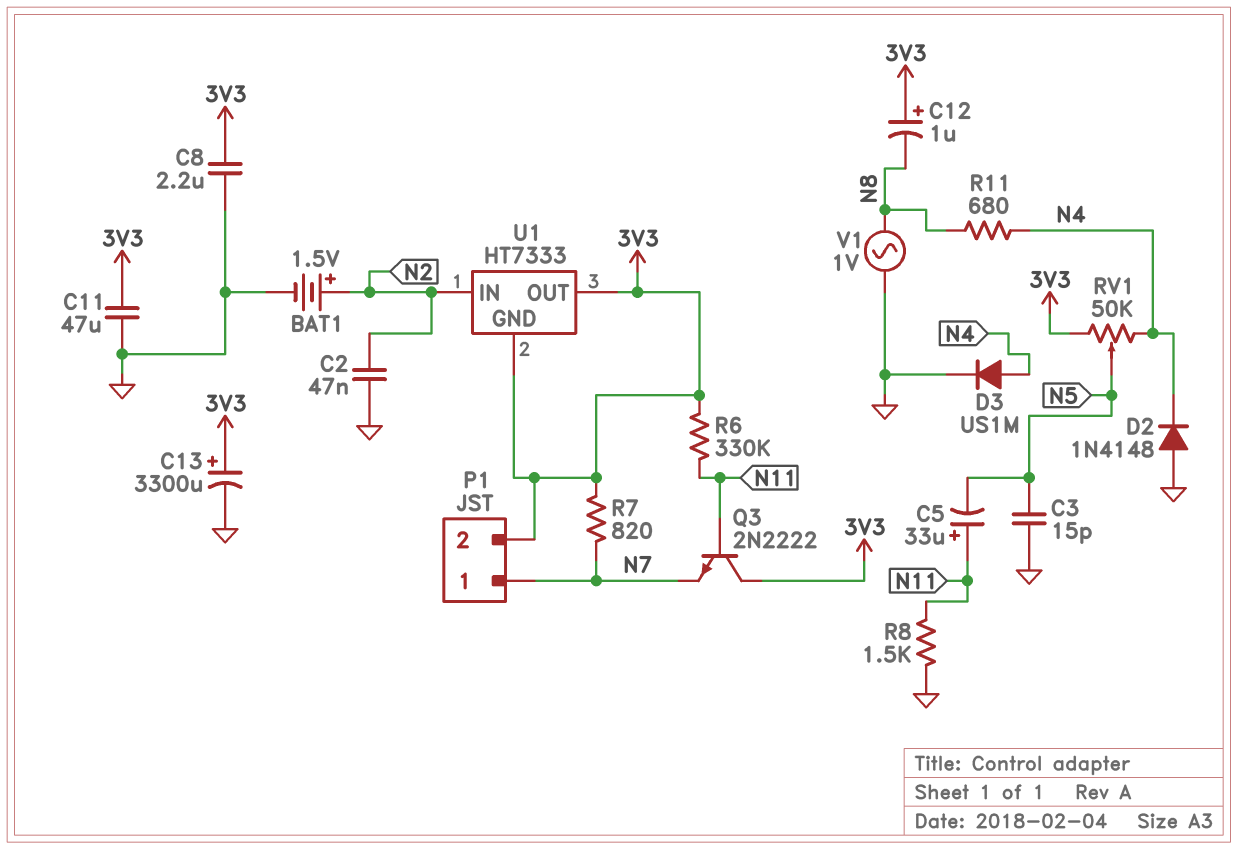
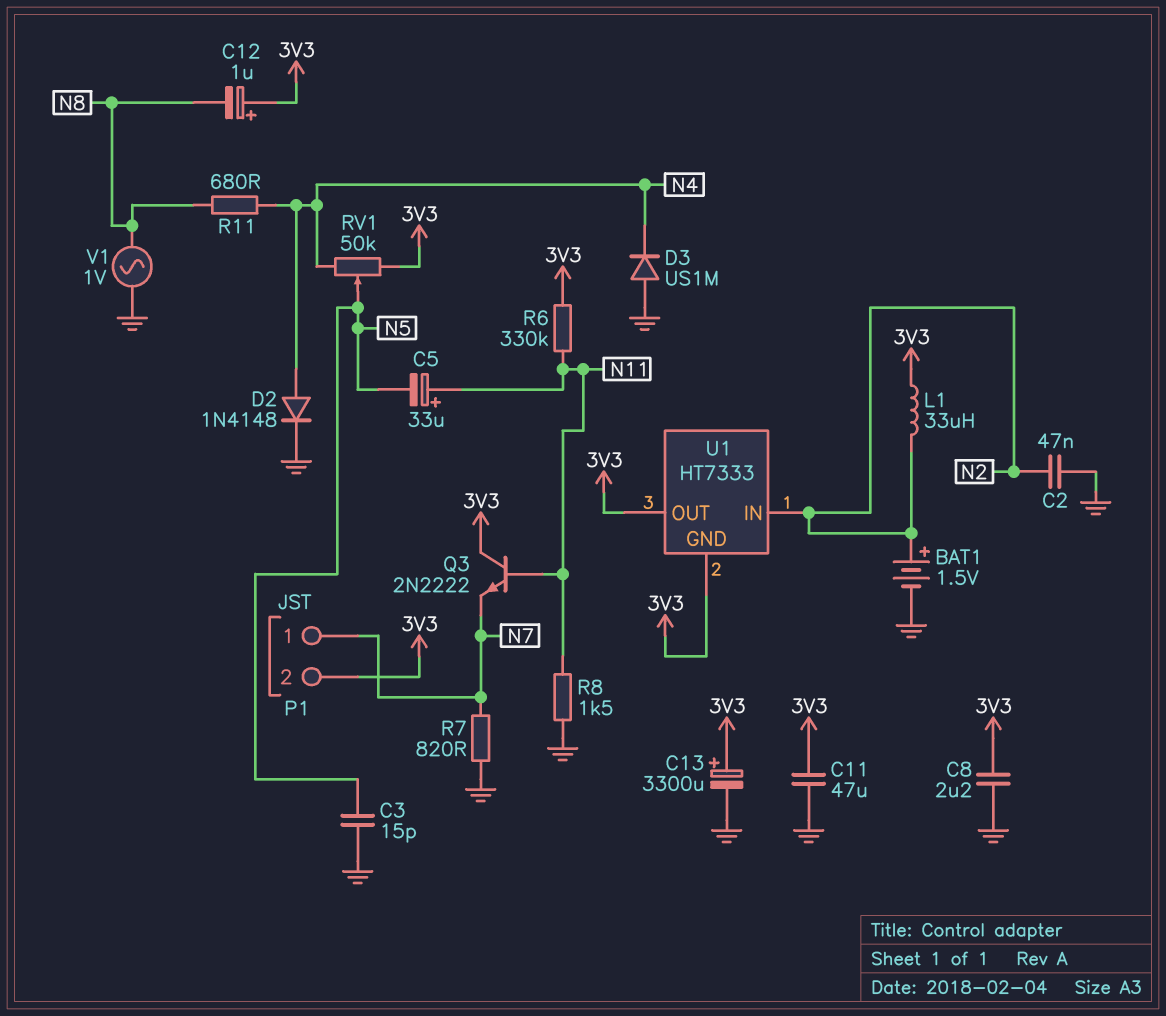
D2: diode 1N4148 (A GND, K N4) -> diode 1N4148 (A N4, K GND)
D3: diode US1M (A N4, K GND) -> diode US1M (A GND, K N4)
L1: none -> 33uH (3V3, N2)
R7: 820 (3V3, N7) -> 820 (GND, N7)

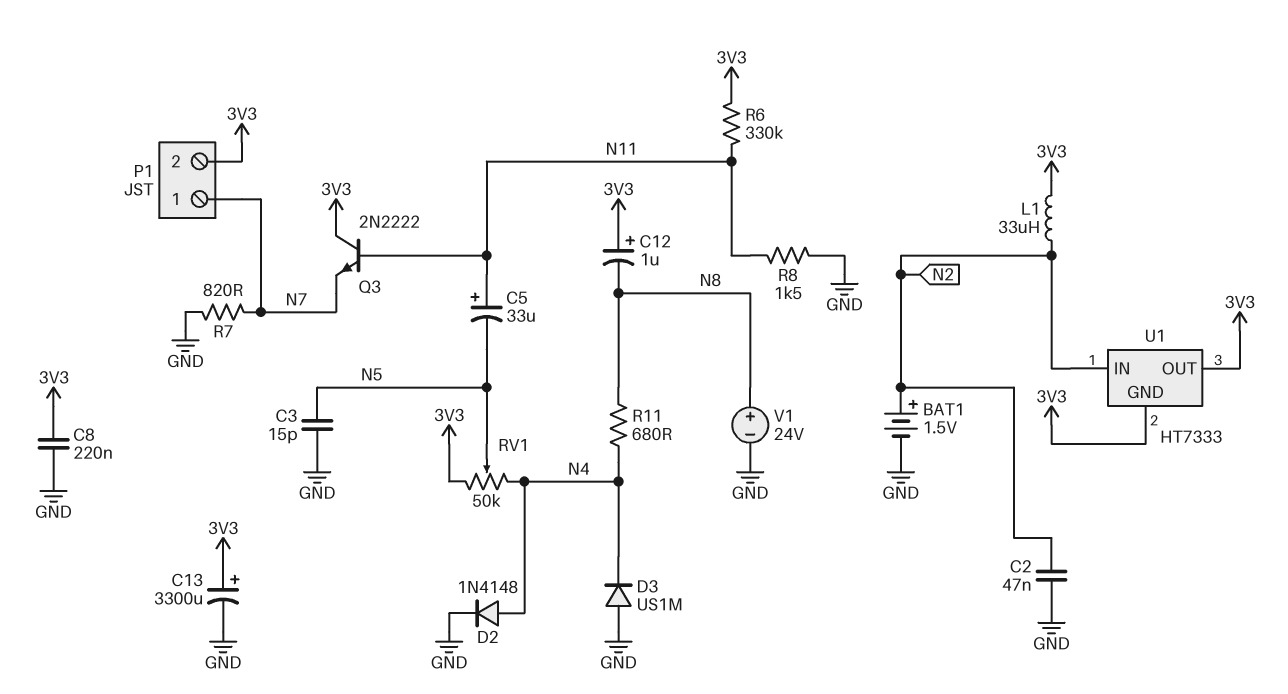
C8: 2.2uF (3V3, GND) -> 220nF (3V3, GND)
C11: 47uF (3V3, GND) -> none
V1: AC 1V (GND, N8) -> 24V (plus N8, minus GND)

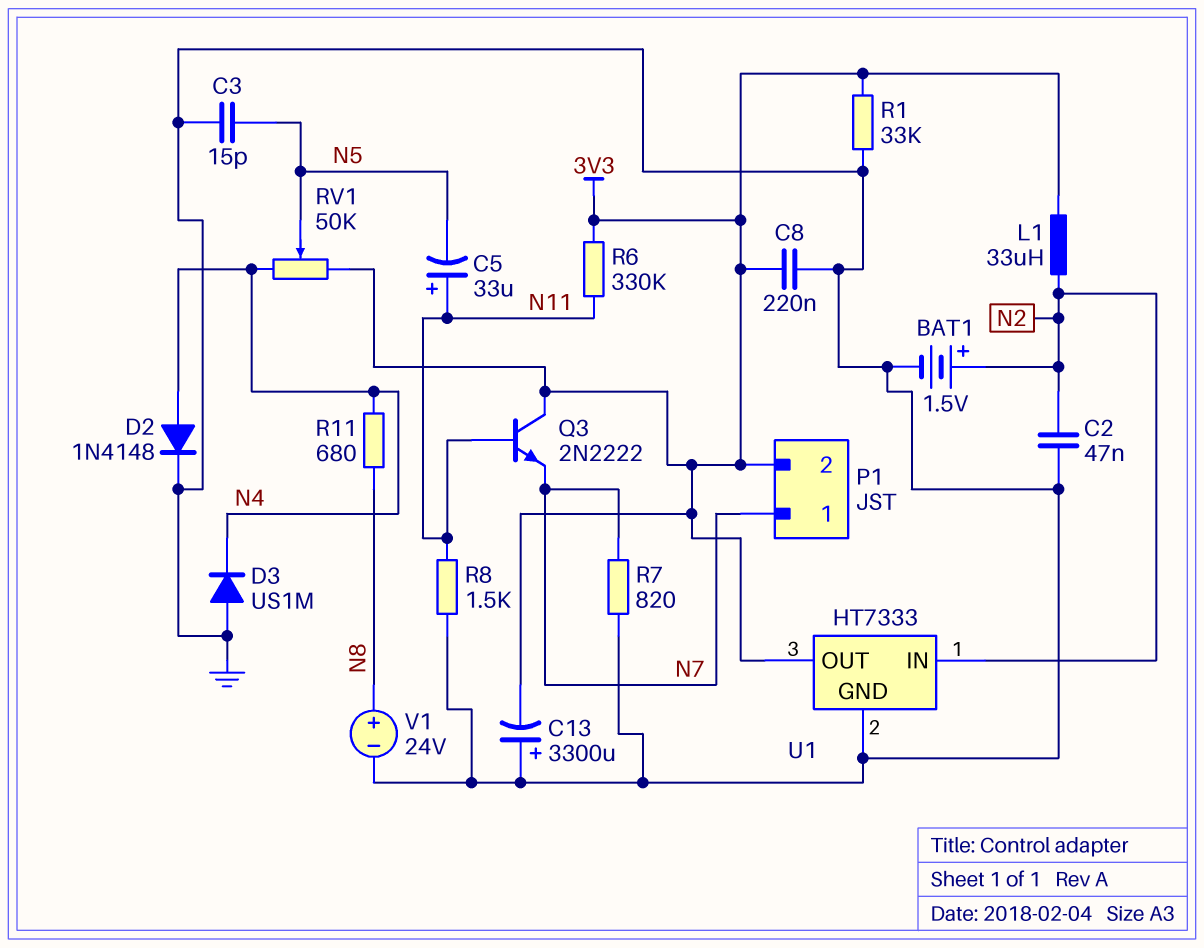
C12: 1uF (plus 3V3, minus N8) -> none
C13: 3300uF (plus 3V3, minus GND) -> 3300uF (plus GND, minus 3V3)
R1: none -> 33k (3V3, GND)
U1 pin GND: 3V3 -> GND

